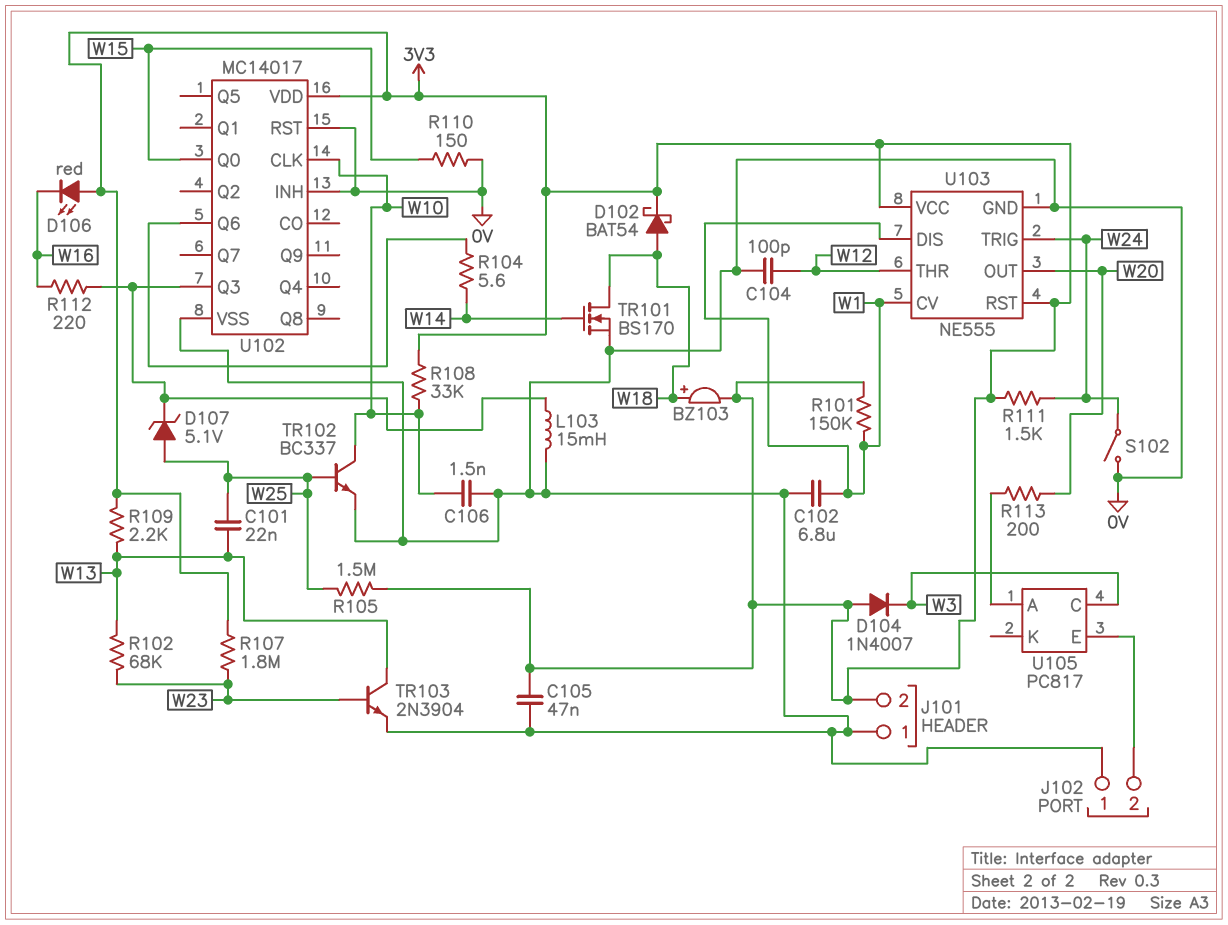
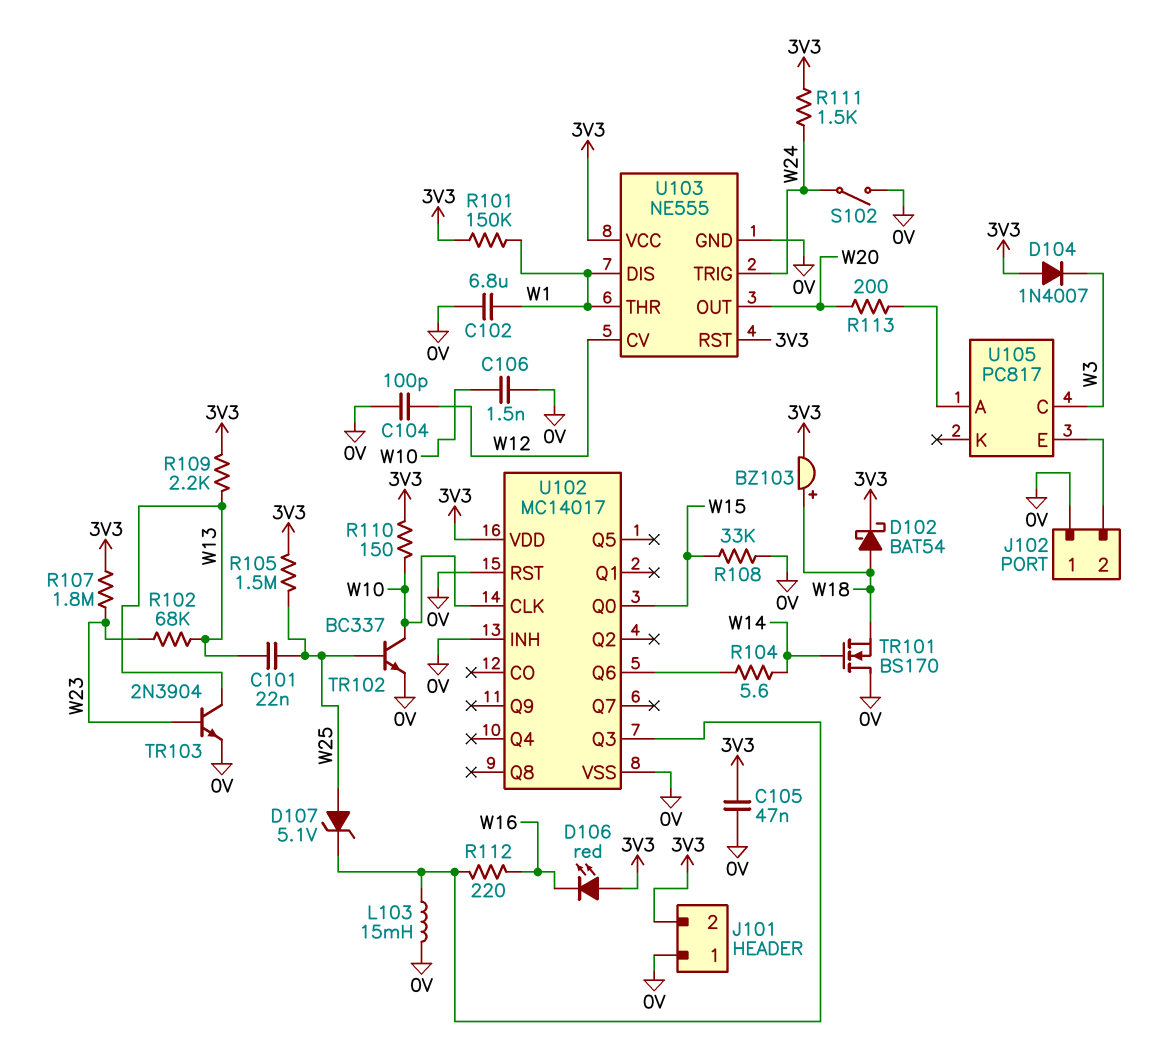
R108: 33k (3V3, W10) -> 33k (0V, W15)
R110: 150 (0V, W15) -> 150 (3V3, W10)
TR101: NMOS BS170 (G W14, D W18, S 0V) -> NMOS BS170 (G W14, D 0V, S W18)
U103 pin CV: W1 -> W12
U103 pin THR: W12 -> W1

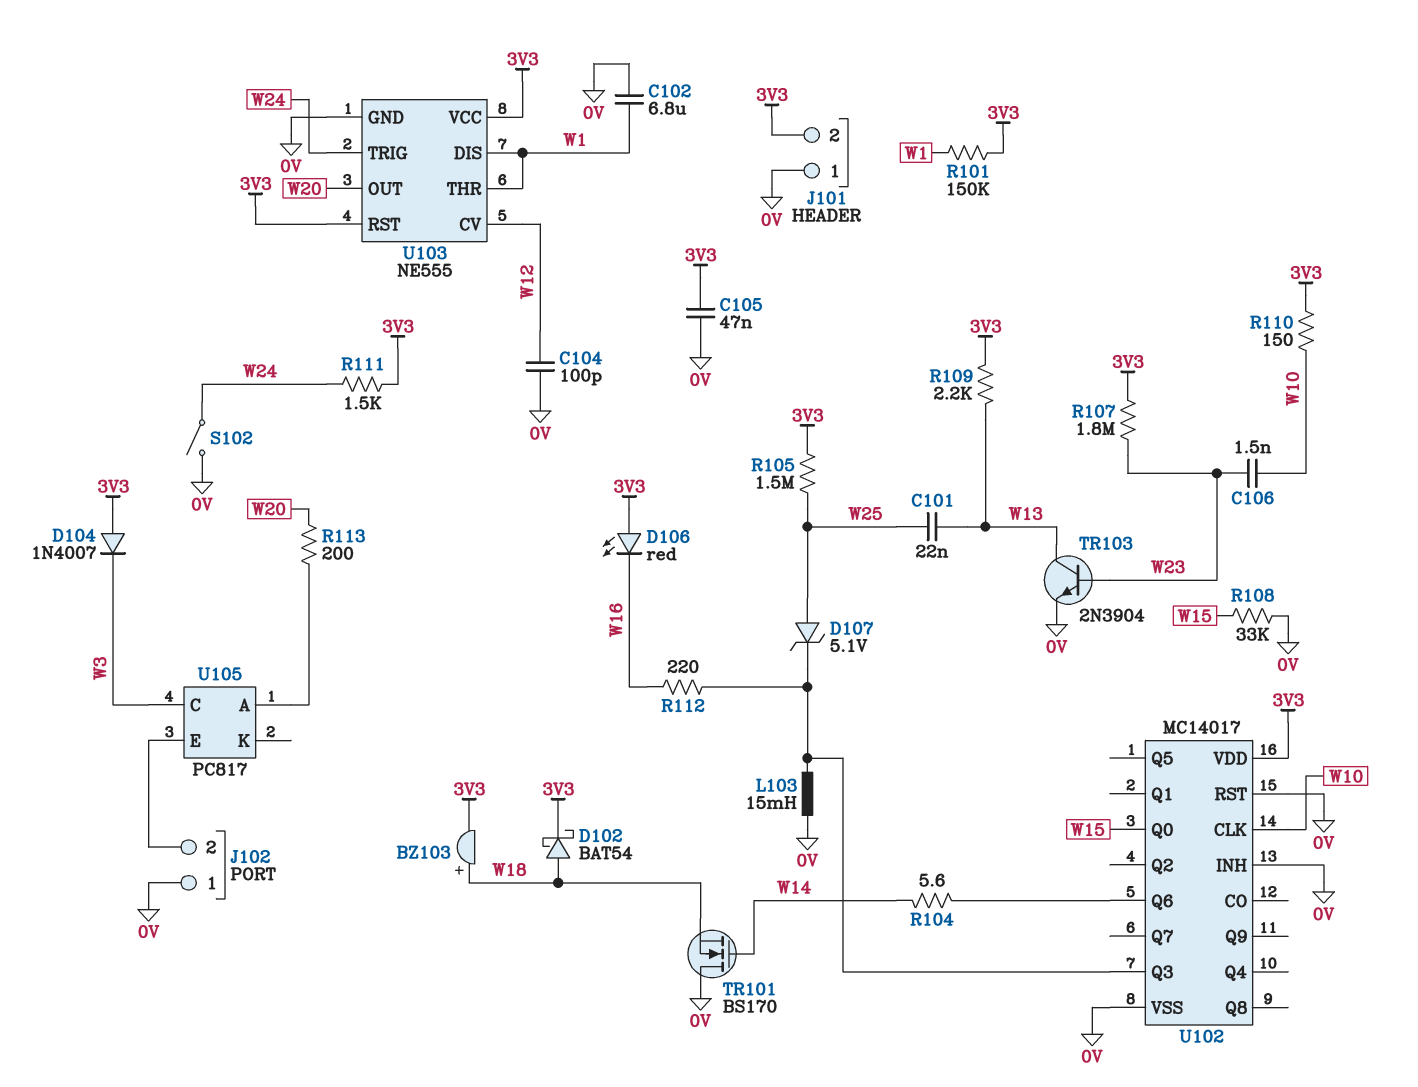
C106: 1.5nF (0V, W10) -> 1.5nF (W10, W23)
R102: 68k (W13, W23) -> none
TR102: NPN BC337 (B W25, C W10, E 0V) -> none

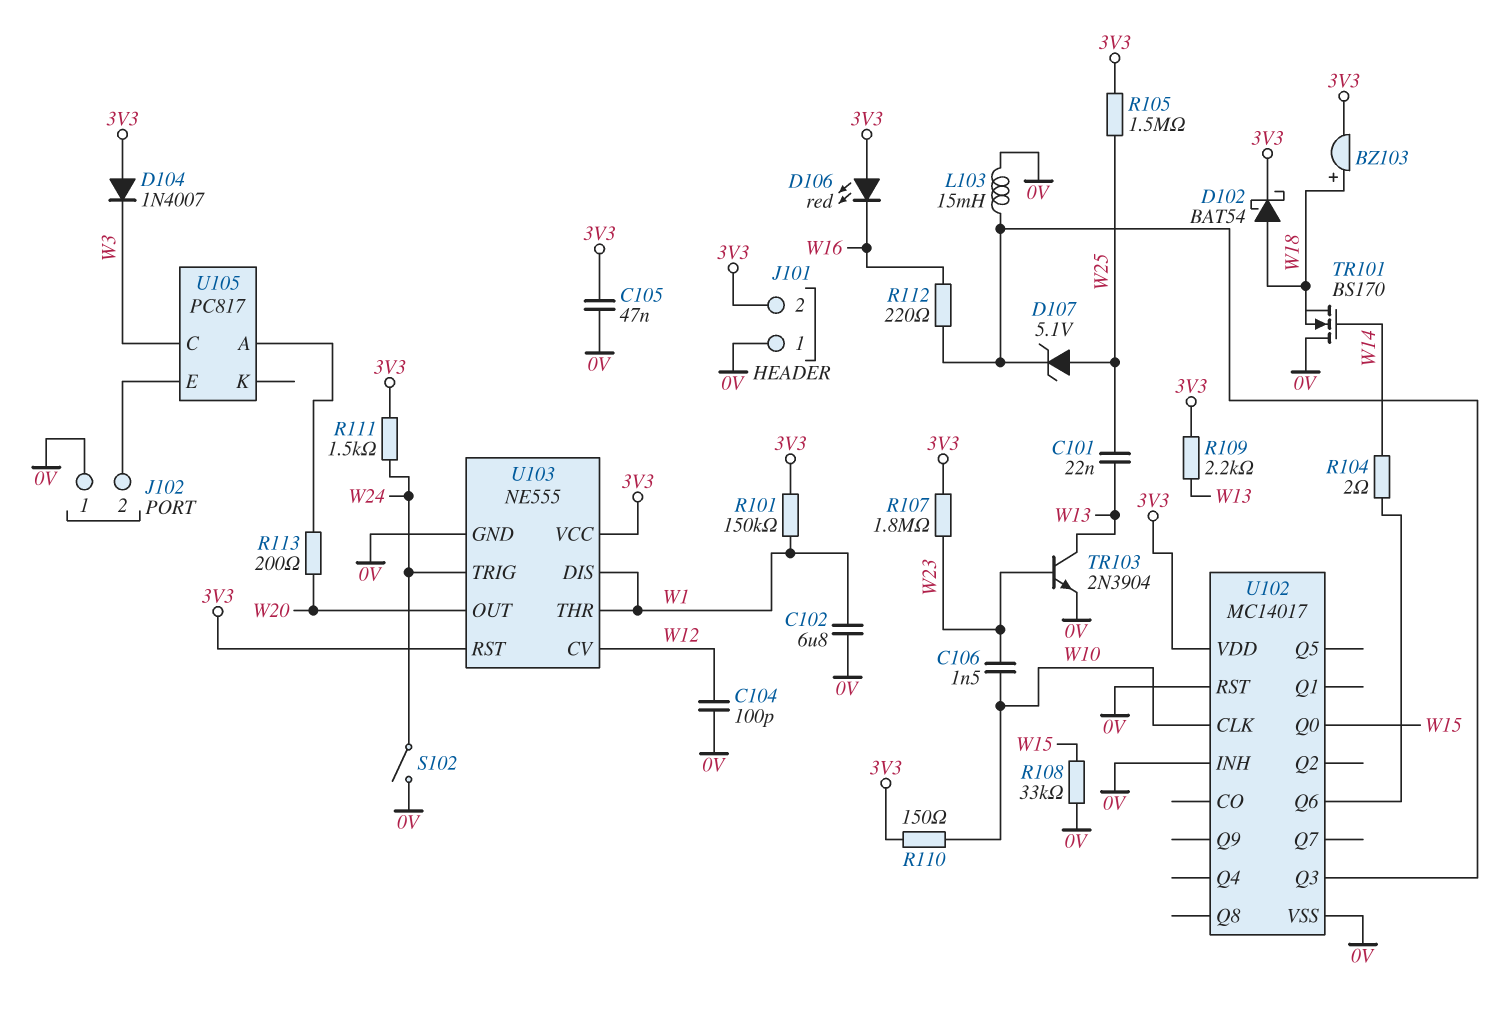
R104: 5.6 (U102/Q6, W14) -> 2 (U102/Q6, W14)

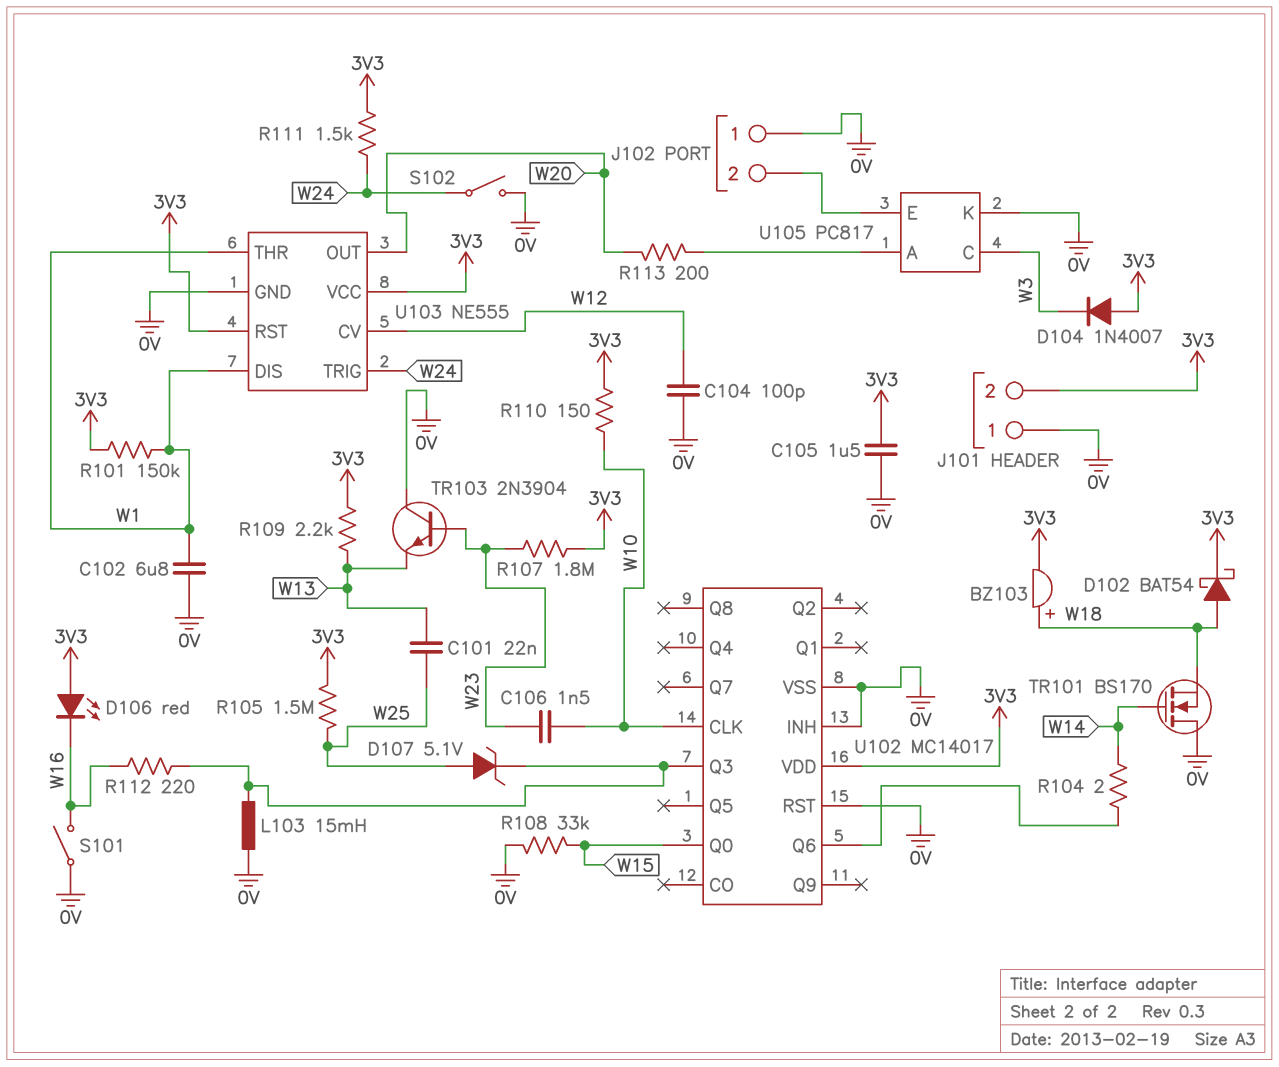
C105: 47nF (0V, 3V3) -> 1.5uF (0V, 3V3)
S101: none -> switch (0V, W16)
TR103: NPN 2N3904 (B W23, C W13, E 0V) -> NPN 2N3904 (B W23, C 0V, E W13)
U105 pin K: none -> 0V

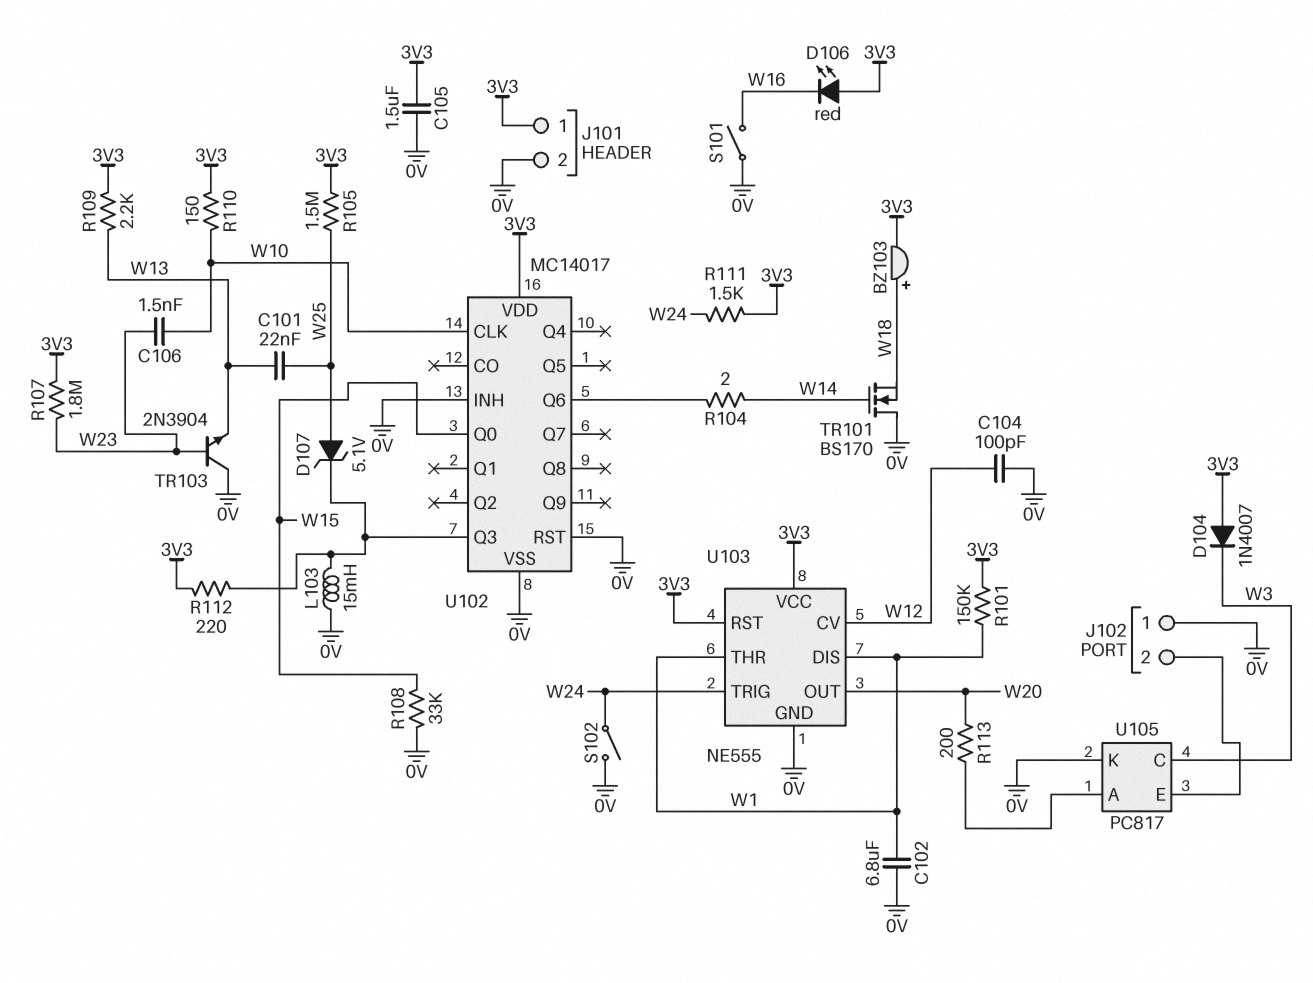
D102: schottky BAT54 (A W18, K 3V3) -> none
J101 pin 1: 0V -> 3V3
J101 pin 2: 3V3 -> 0V
R112: 220 (U102/Q3, W16) -> 220 (3V3, U102/Q3)

